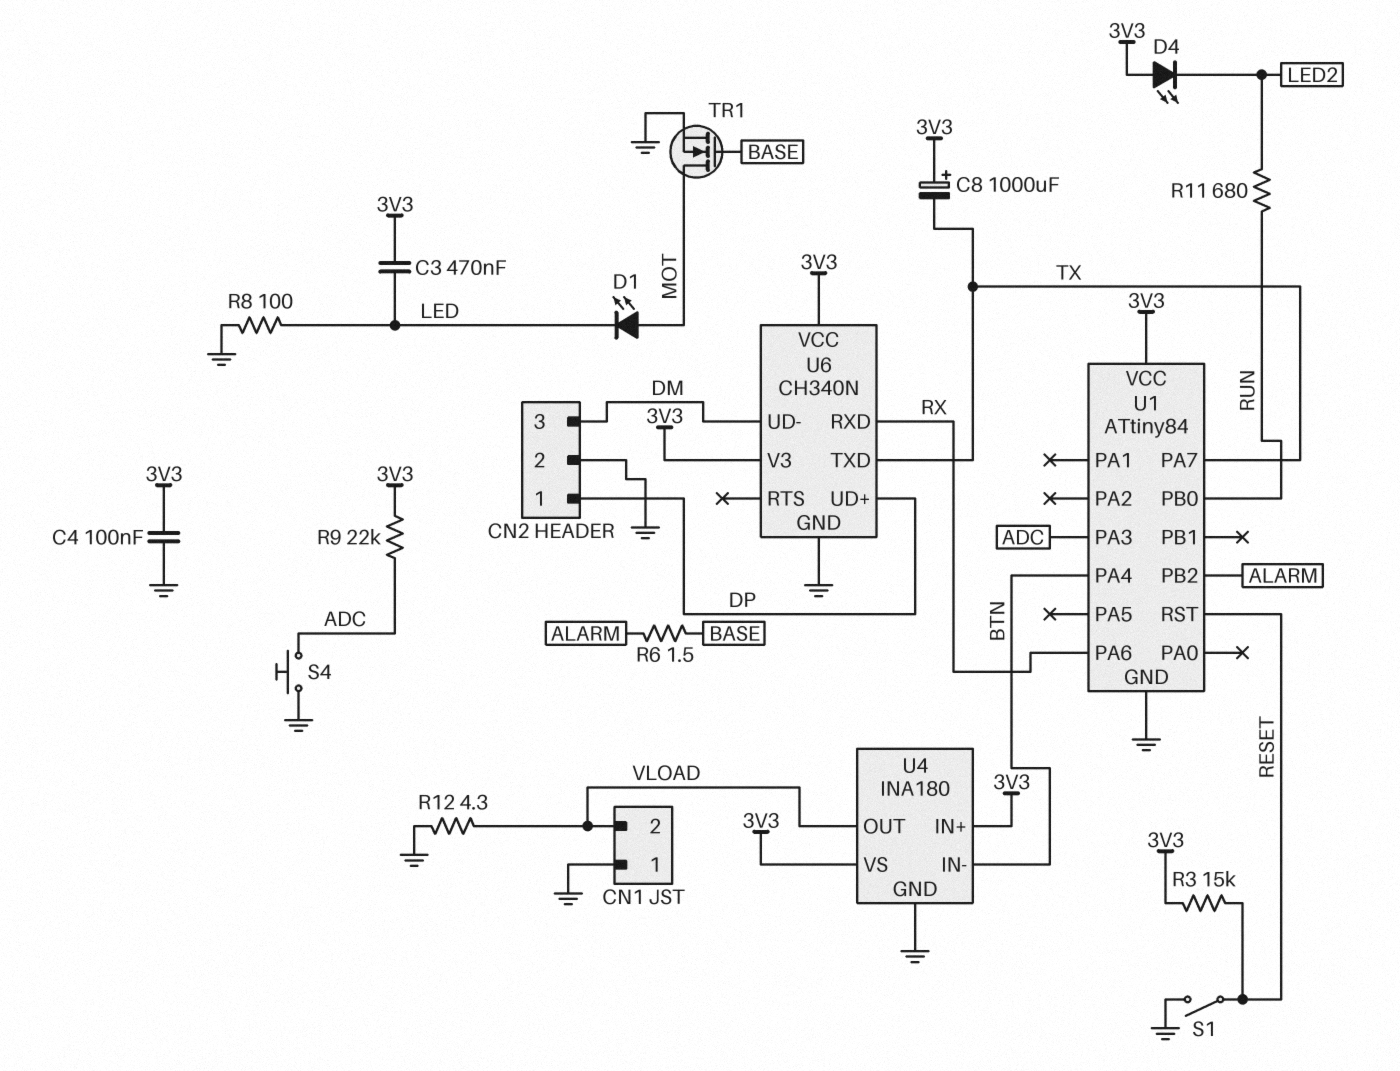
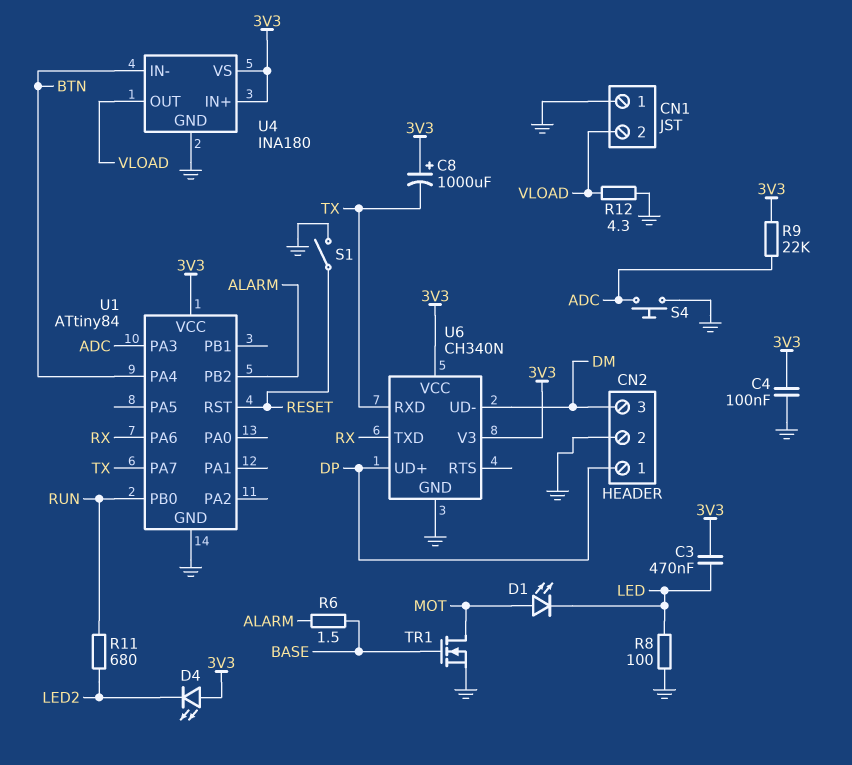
R3: 15k (3V3, RESET) -> none
U6 pin RXD: RX -> TX
U6 pin TXD: TX -> RX

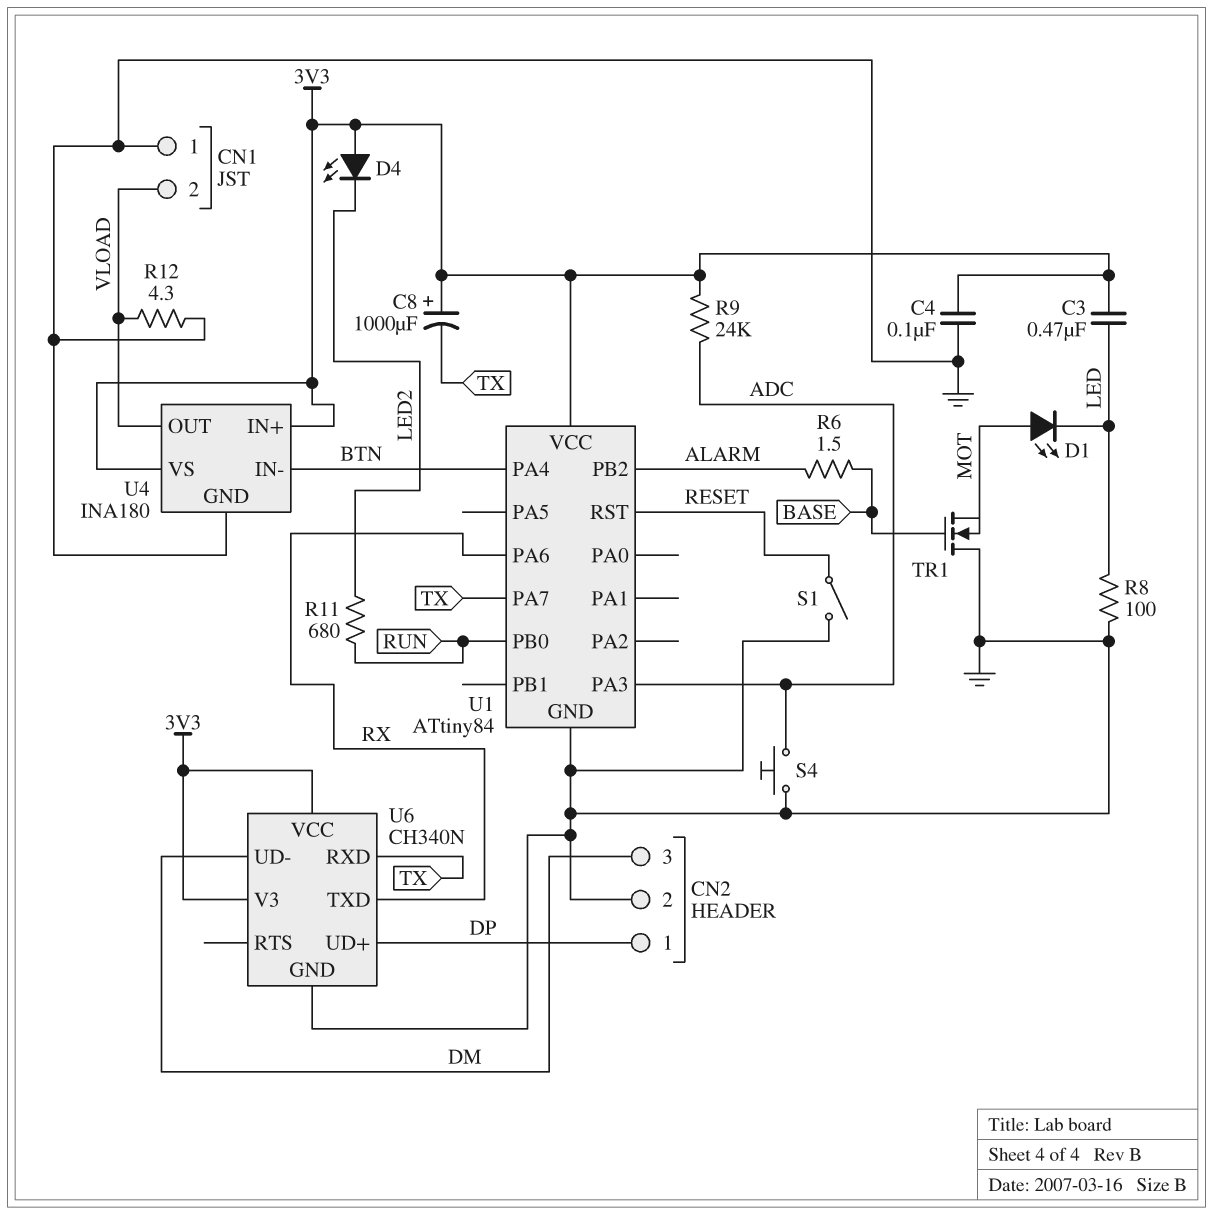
R9: 22k (3V3, ADC) -> 24k (3V3, ADC)
TR1: NMOS (G BASE, D MOT, S GND) -> NMOS (G BASE, D GND, S MOT)

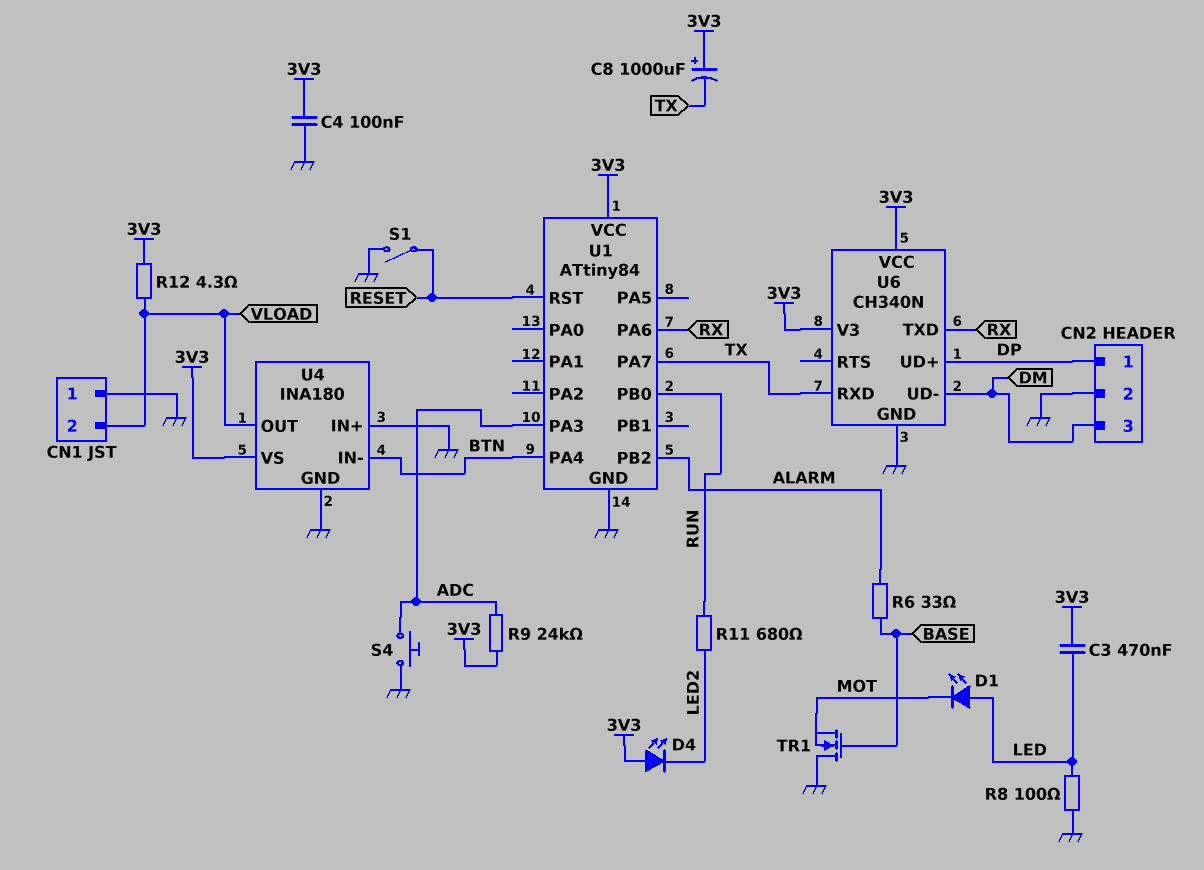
D1: LED (A MOT, K LED) -> LED (A LED, K MOT)
R6: 1.5 (ALARM, BASE) -> 33 (ALARM, BASE)
R12: 4.3 (GND, VLOAD) -> 4.3 (3V3, VLOAD)
U4 pin IN+: 3V3 -> GND

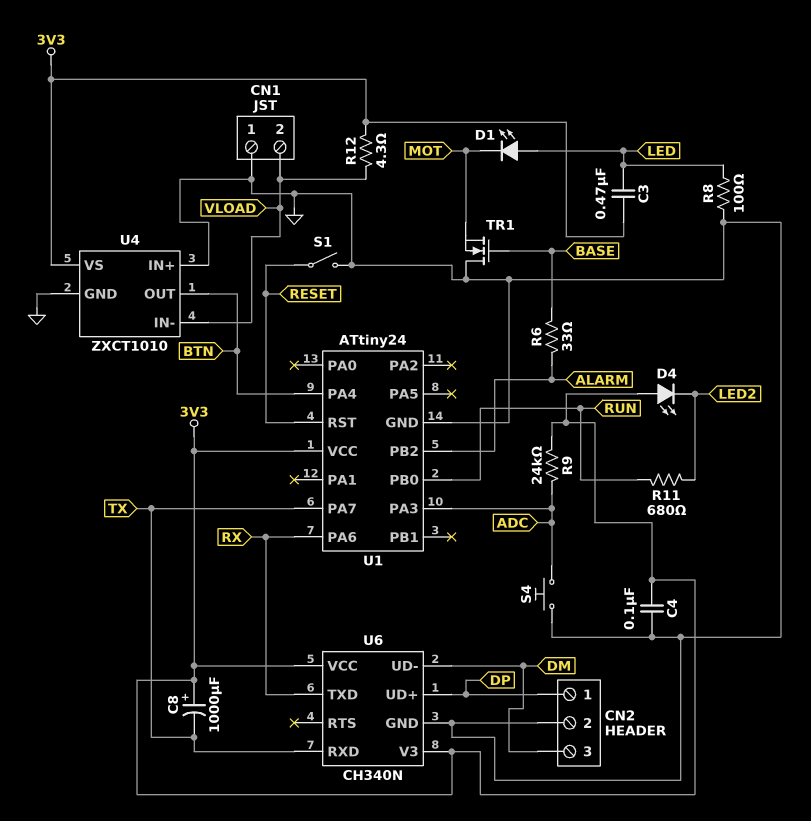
U1: ATtiny84 -> ATtiny24
U4: INA180 -> ZXCT1010
U4 pin IN-: BTN -> VLOAD
U4 pin OUT: VLOAD -> BTN

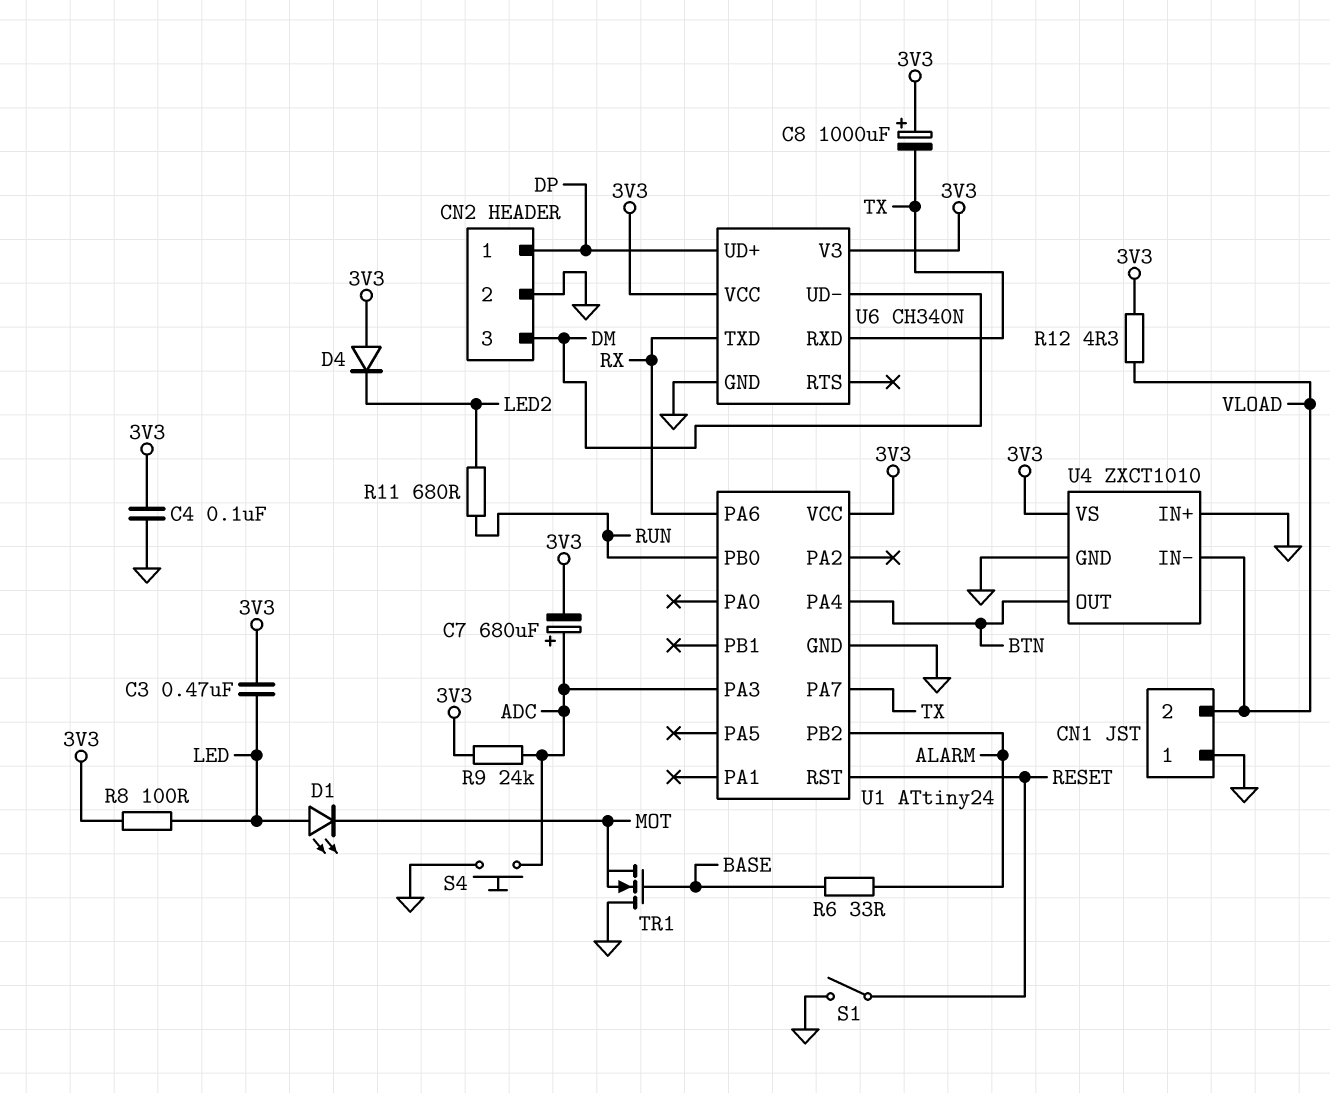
C7: none -> 680uF (plus ADC, minus 3V3)
D4: LED (A 3V3, K LED2) -> diode (A 3V3, K LED2)
R8: 100 (GND, LED) -> 100 (3V3, LED)

